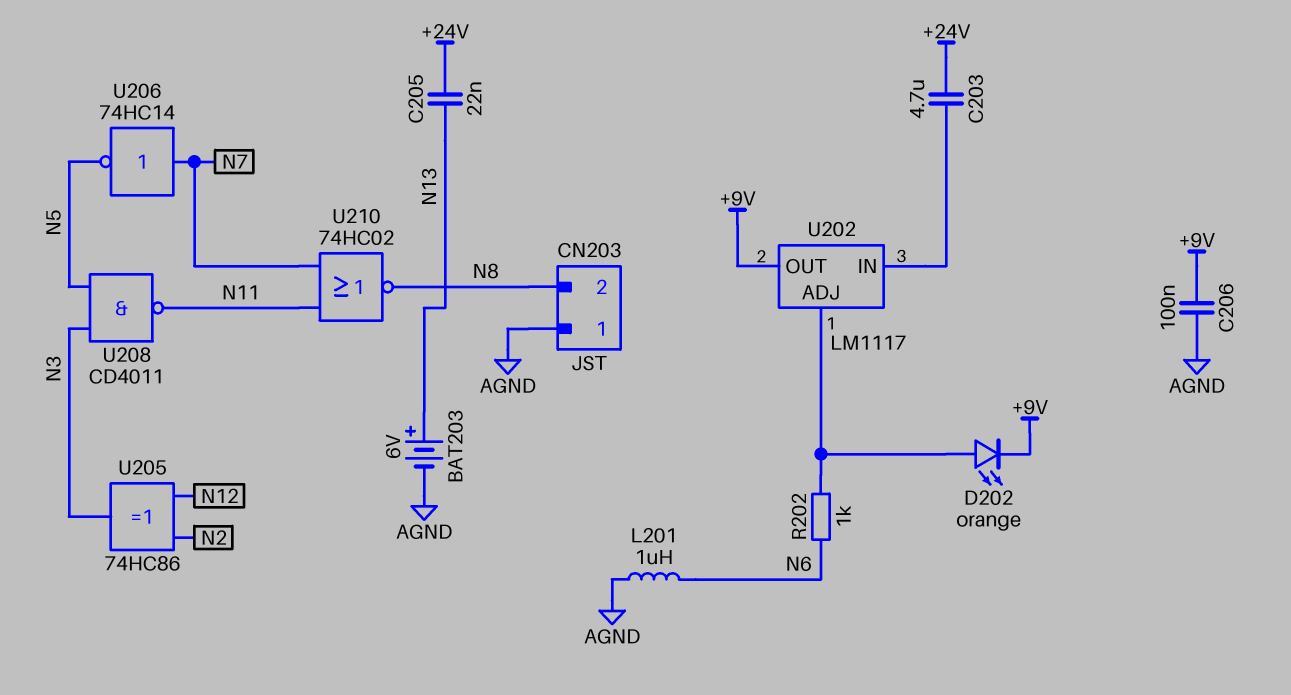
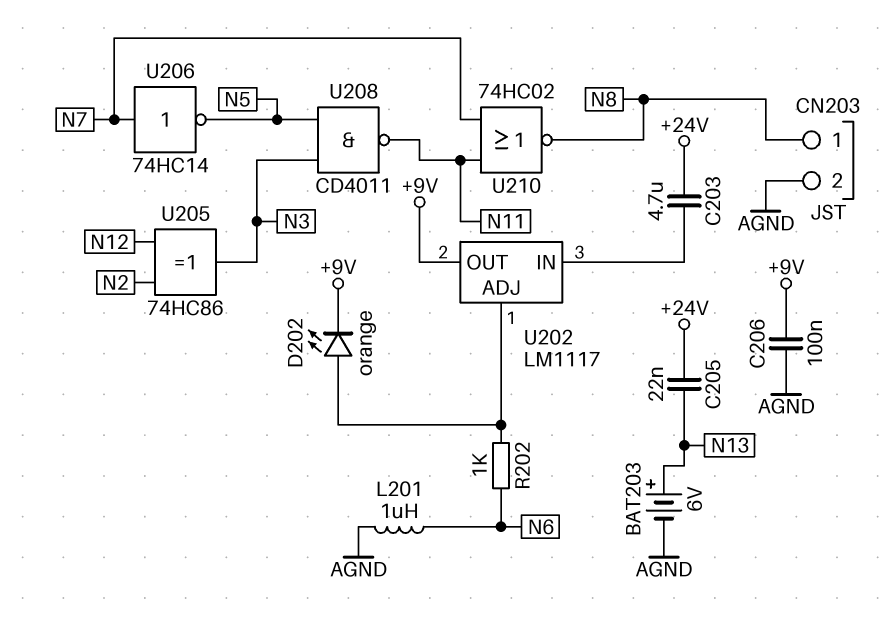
CN203 pin 1: AGND -> N8
CN203 pin 2: N8 -> AGND

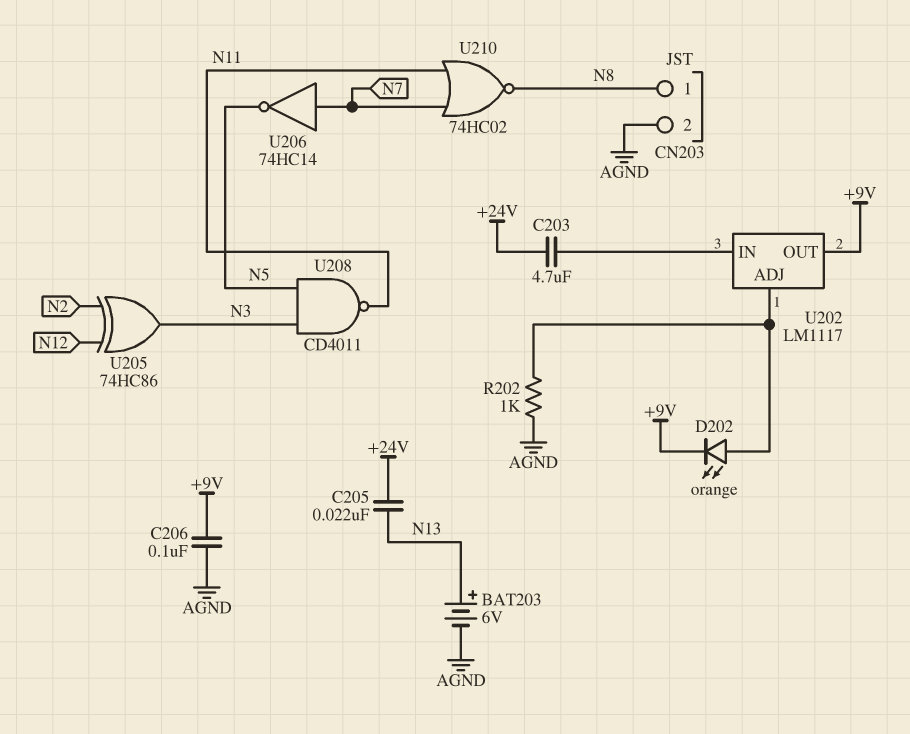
L201: 1uH (AGND, N6) -> none
R202: 1k (N6, U202/ADJ) -> 1k (AGND, U202/ADJ)

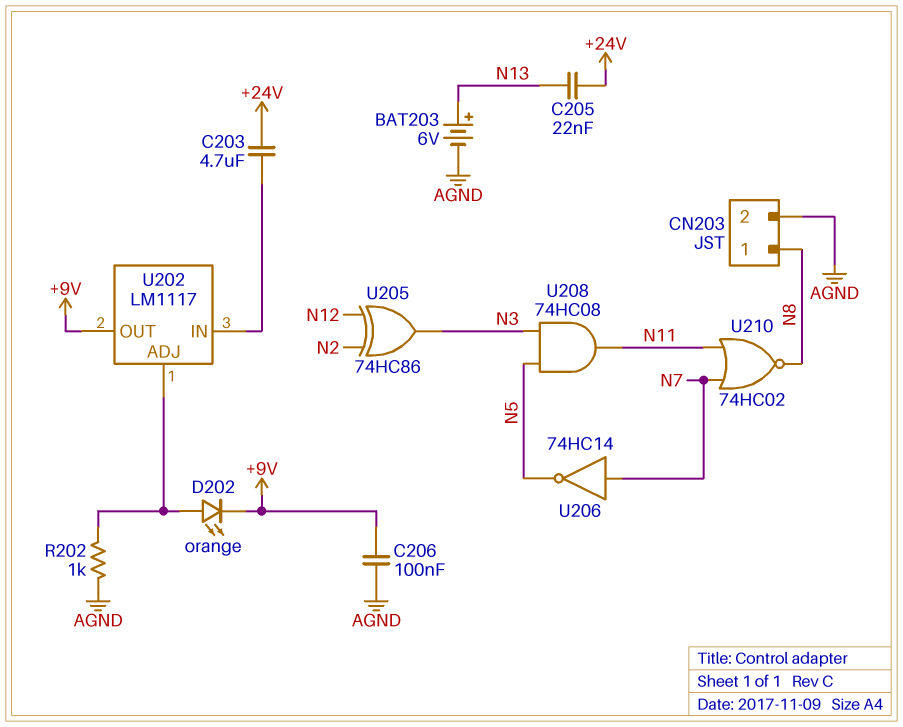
U208: NAND CD4011 (in N3, in N5, out N11) -> AND 74HC08 (in N3, in N5, out N11)

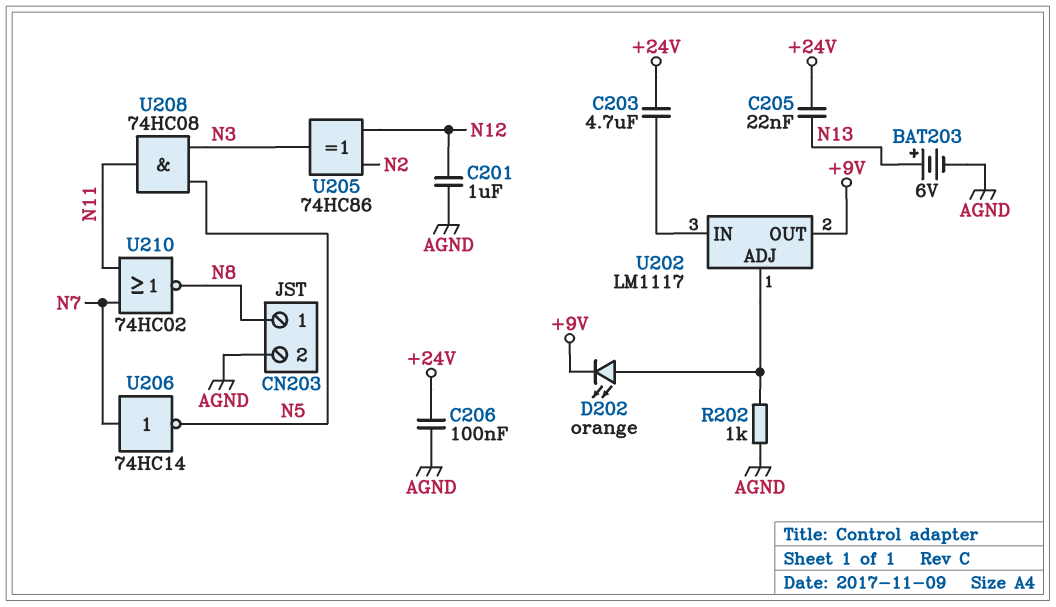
C201: none -> 1uF (AGND, N12)
C206: 100nF (+9V, AGND) -> 100nF (+24V, AGND)

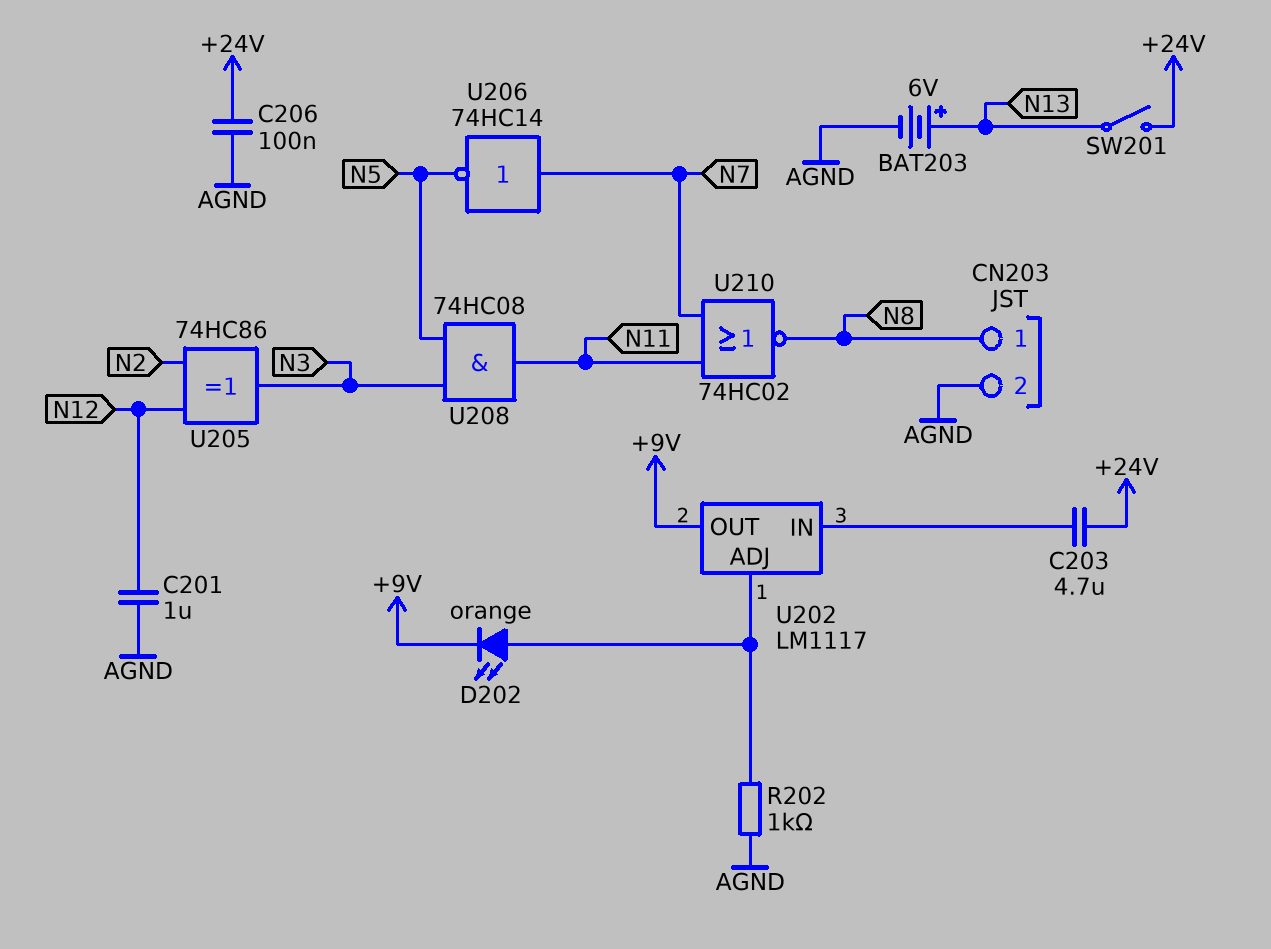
C205: 22nF (+24V, N13) -> none
SW201: none -> switch (+24V, N13)

